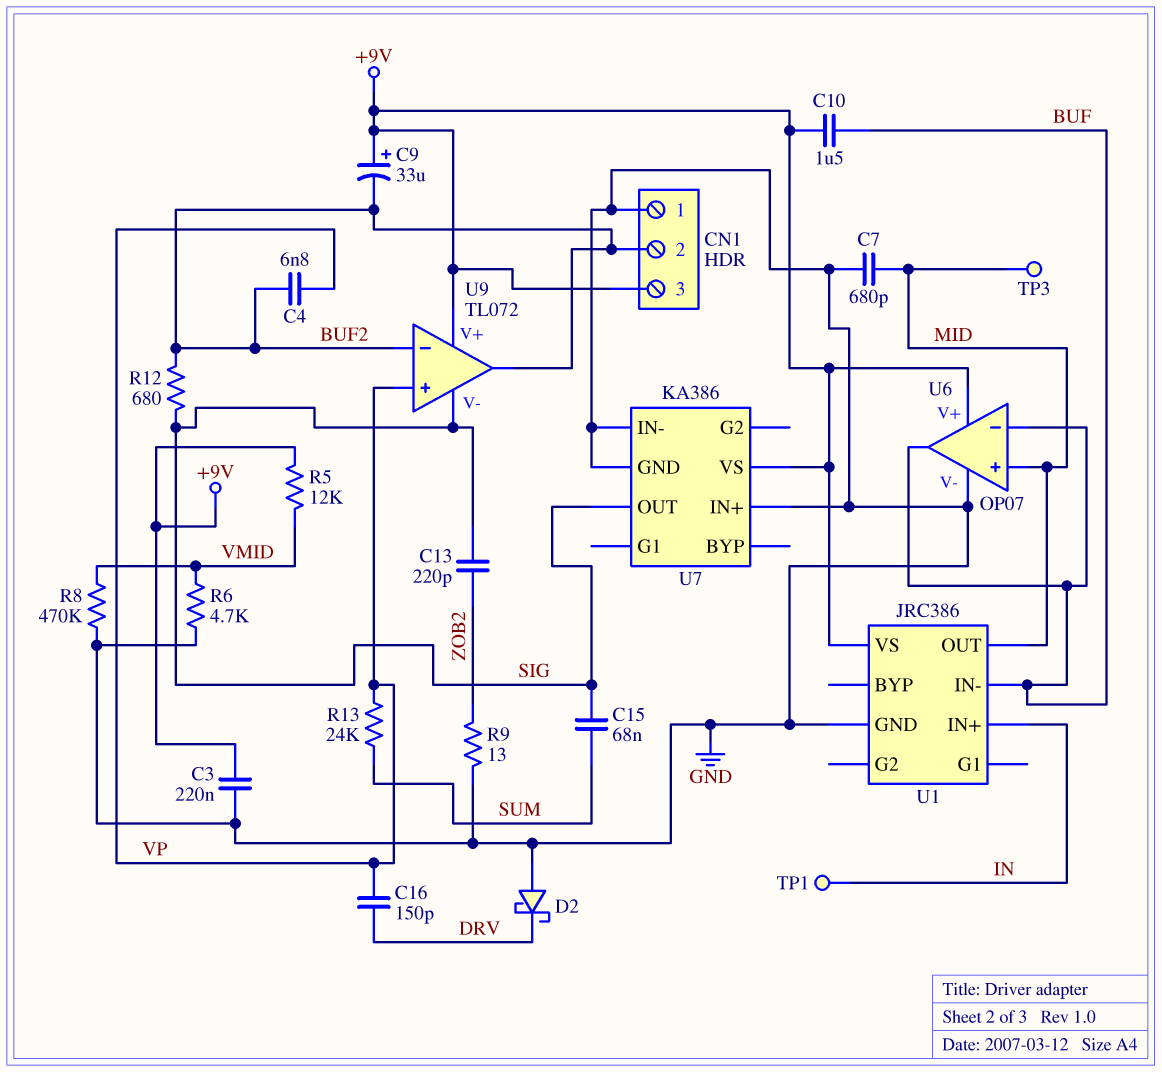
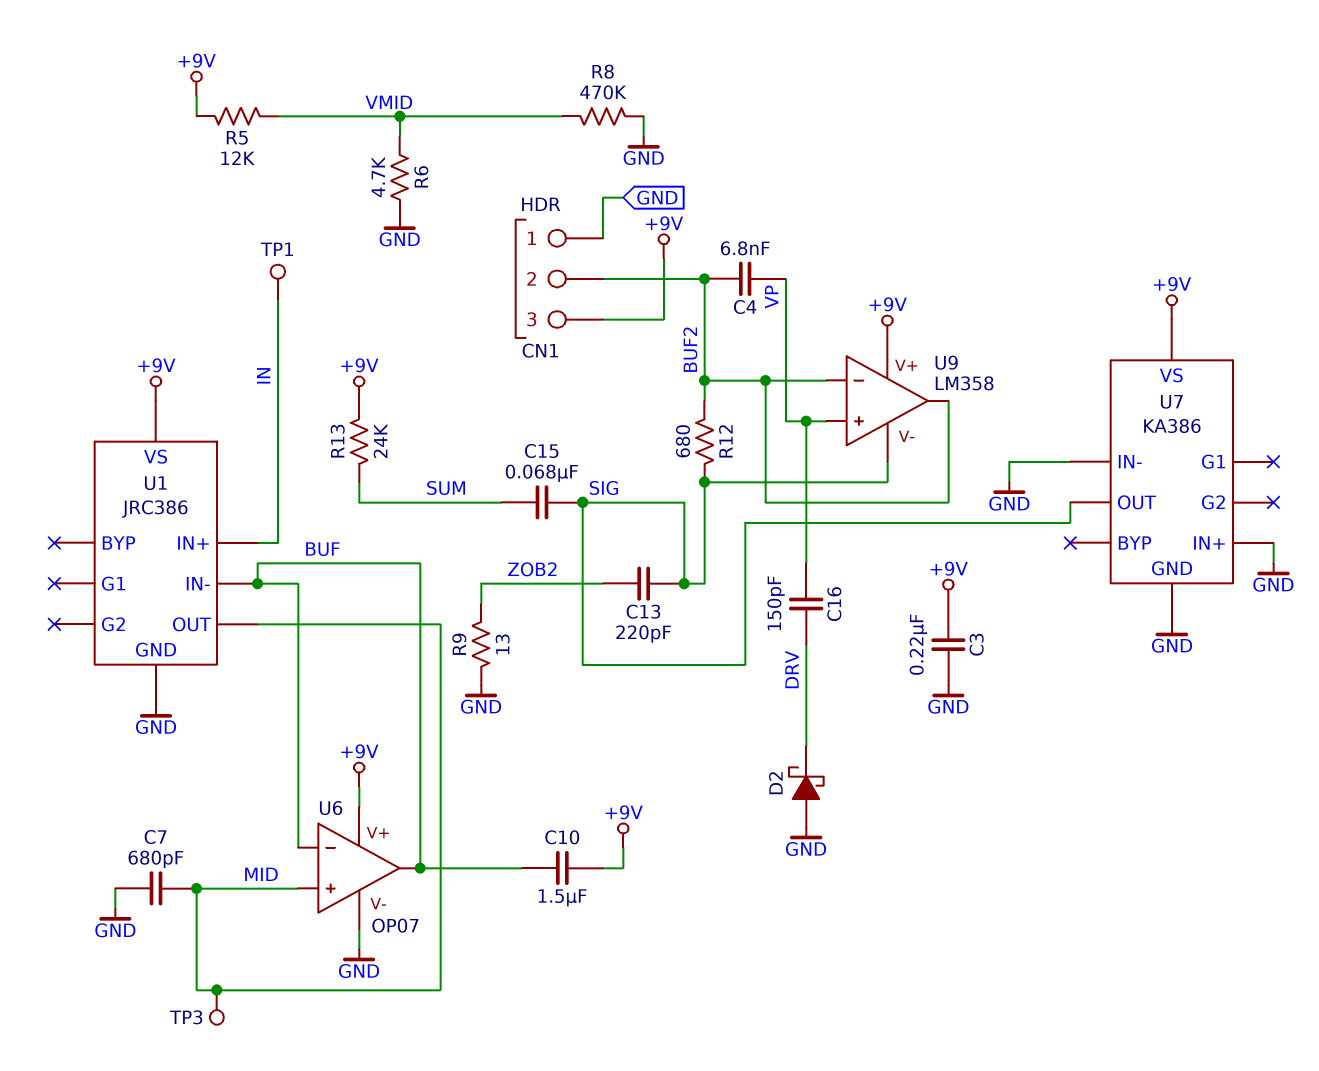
C9: 33uF (plus +9V, minus BUF2) -> none
R13: 24k (SUM, VP) -> 24k (+9V, SUM)
U9: TL072 -> LM358

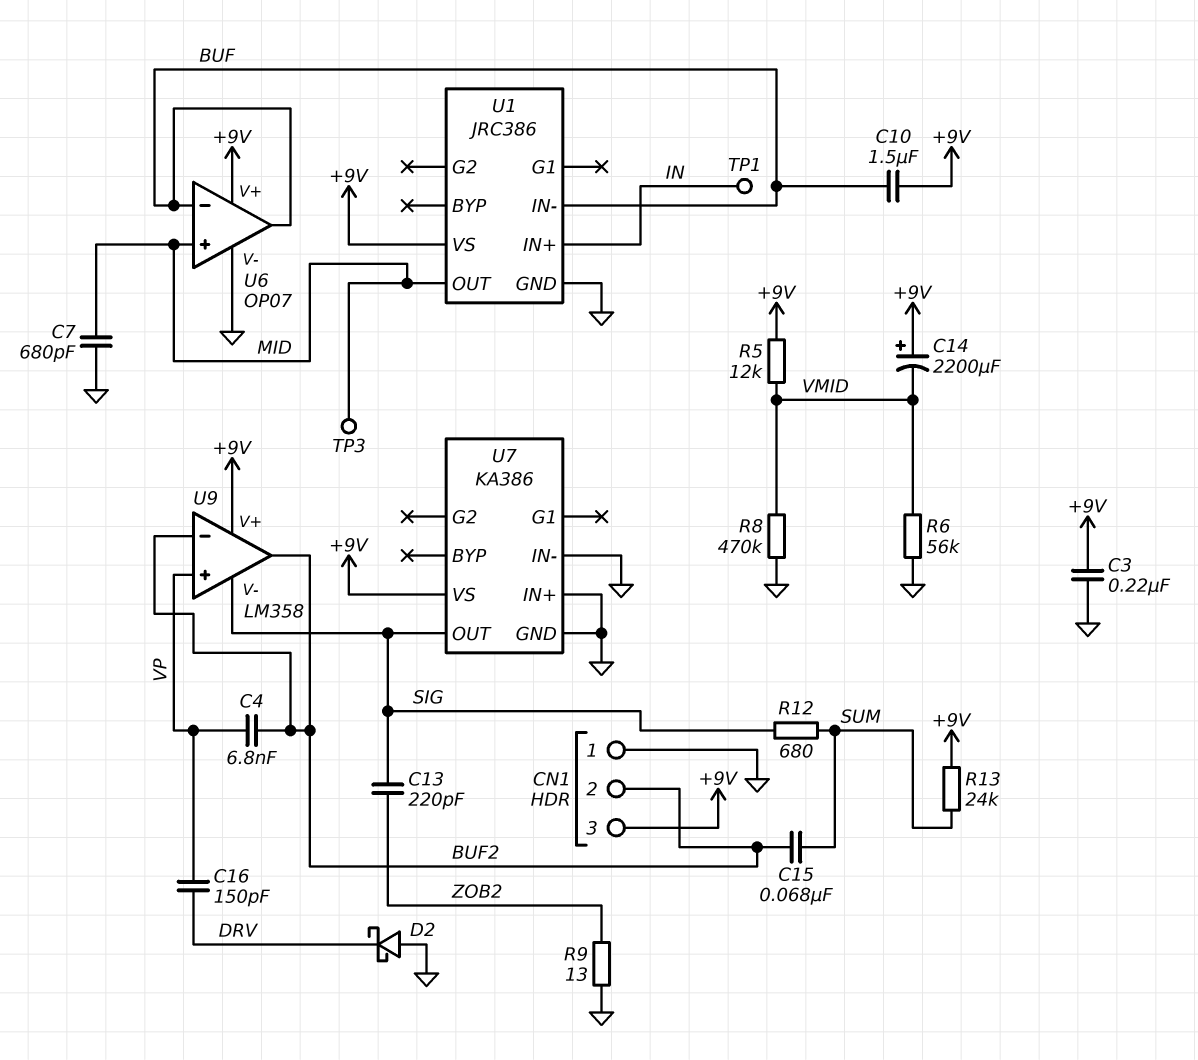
C14: none -> 2200uF (plus +9V, minus VMID)
C15: 68nF (SIG, SUM) -> 68nF (BUF2, SUM)
R6: 4.7k (GND, VMID) -> 56k (GND, VMID)
R12: 680 (BUF2, SIG) -> 680 (SIG, SUM)

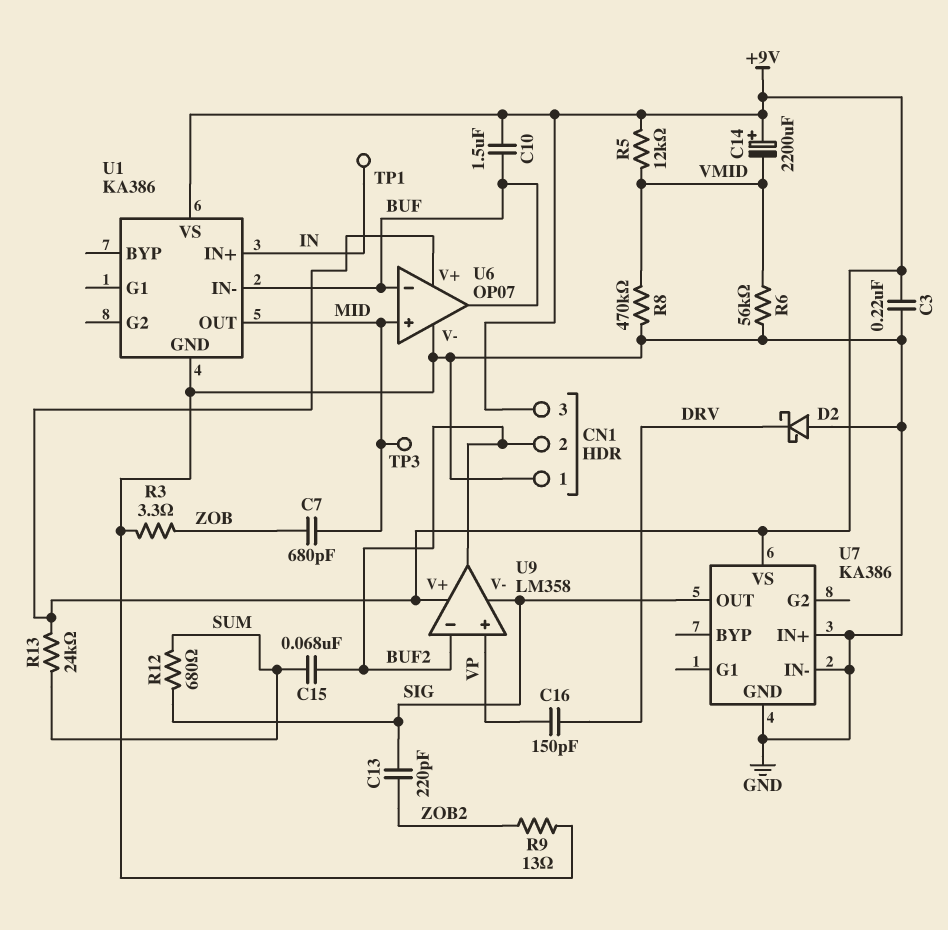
C4: 6.8nF (BUF2, VP) -> none
C7: 680pF (GND, MID) -> 680pF (MID, ZOB)
R3: none -> 3.3 (GND, ZOB)
U1: JRC386 -> KA386

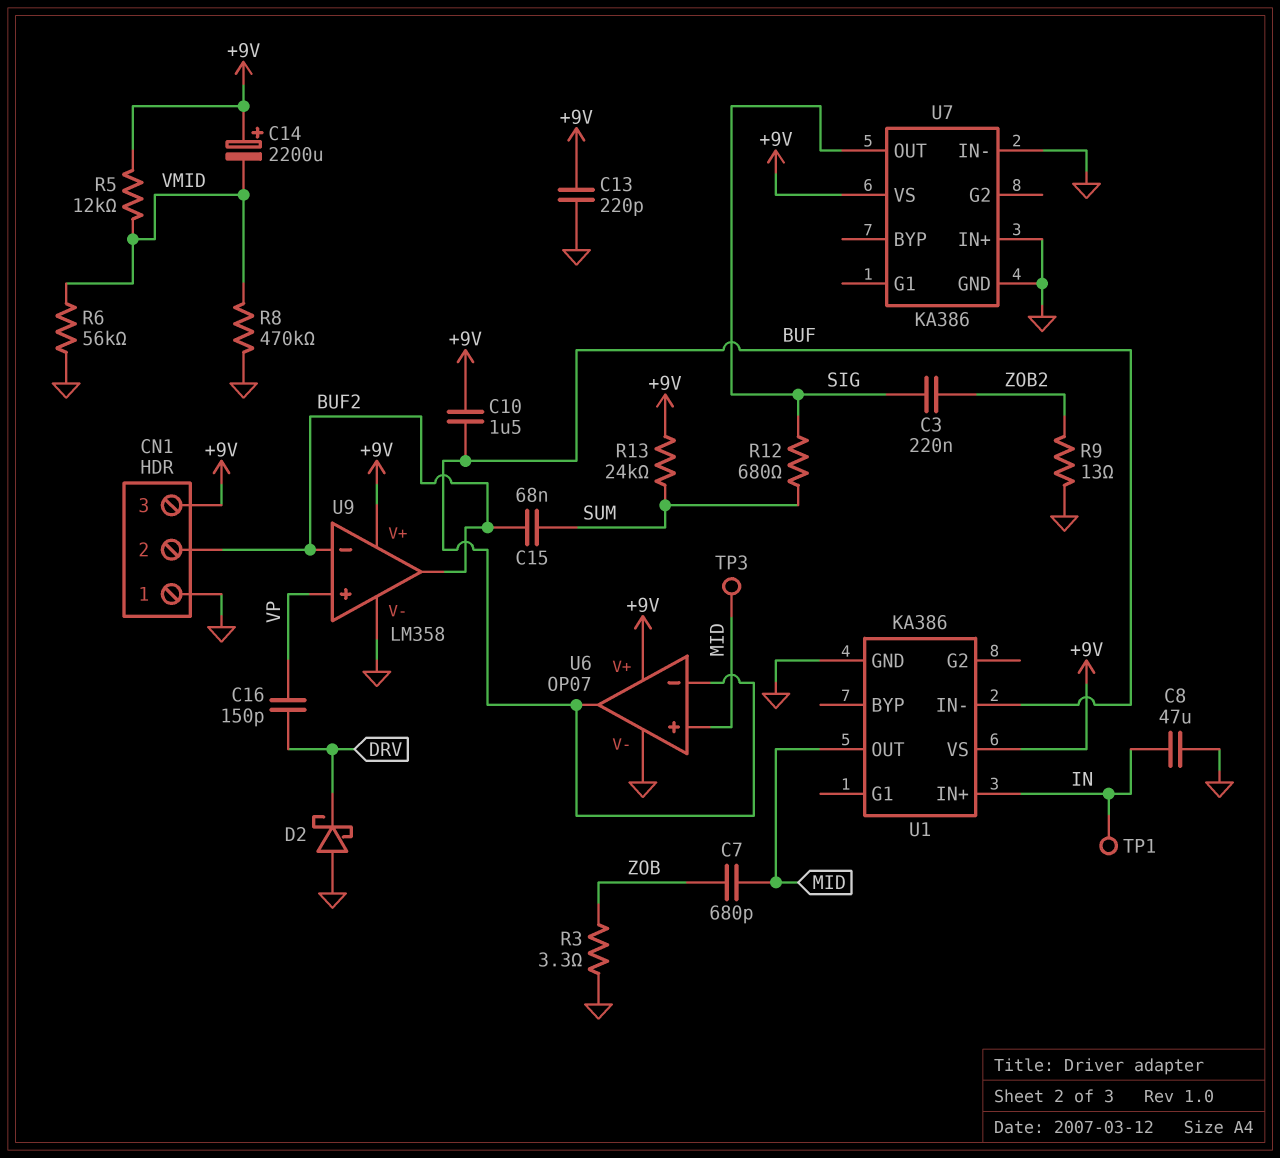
C3: 220nF (+9V, GND) -> 220nF (SIG, ZOB2)
C8: none -> 47uF (GND, IN)
C13: 220pF (SIG, ZOB2) -> 220pF (+9V, GND)
U9 pin V-: SIG -> GND

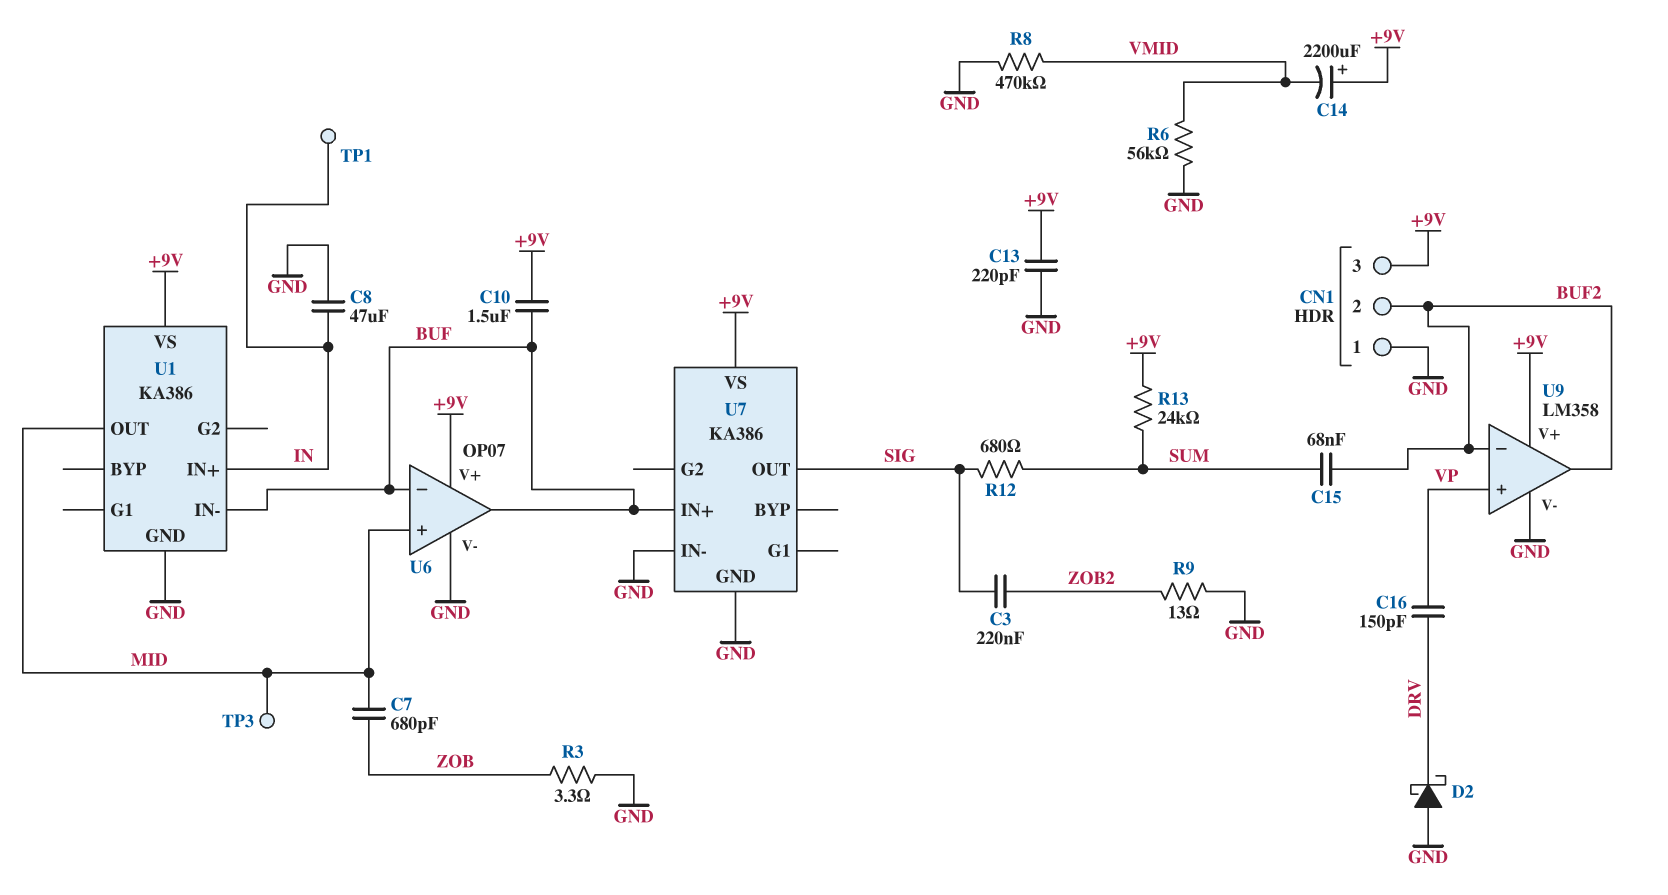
R5: 12k (+9V, VMID) -> none
U7 pin IN+: GND -> BUF

